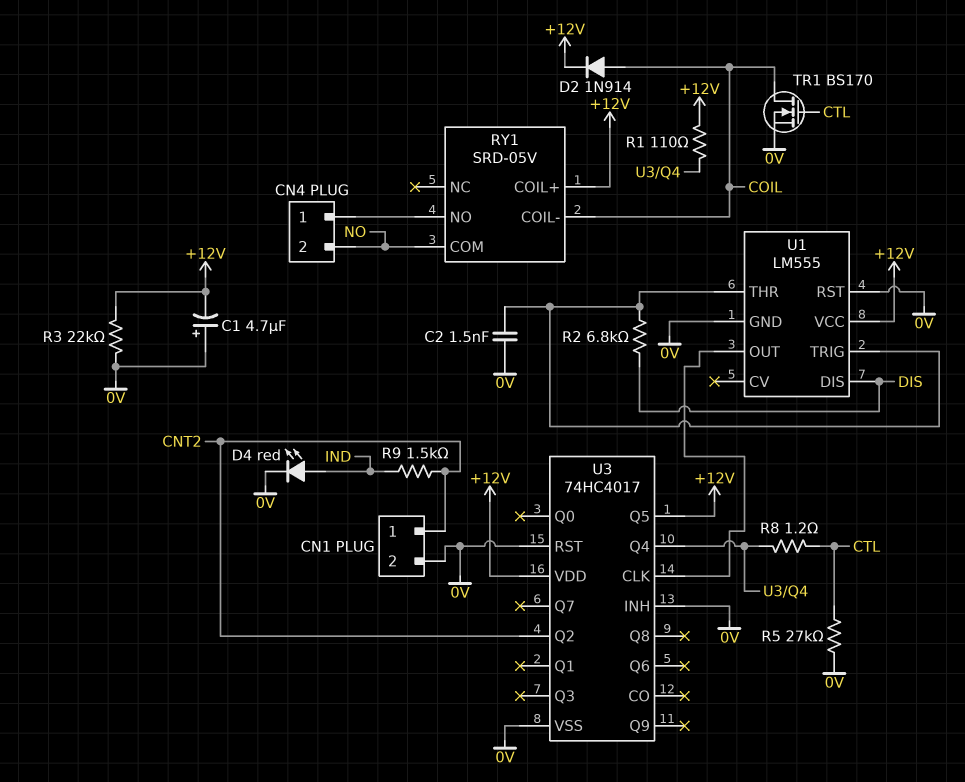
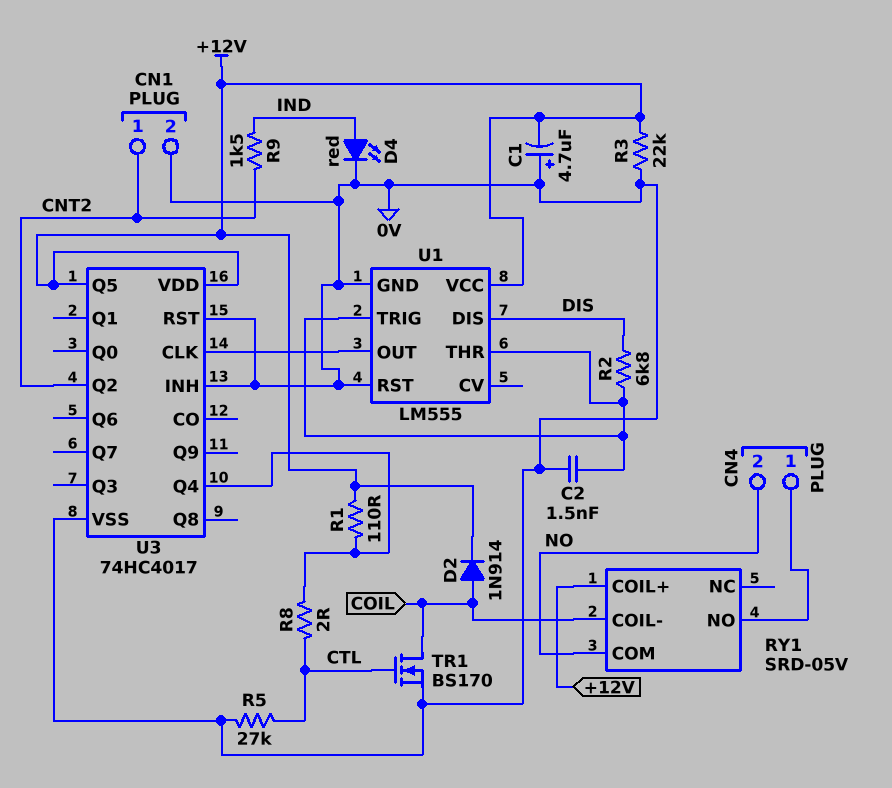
R8: 1.2 (CTL, U3/Q4) -> 2 (CTL, U3/Q4)

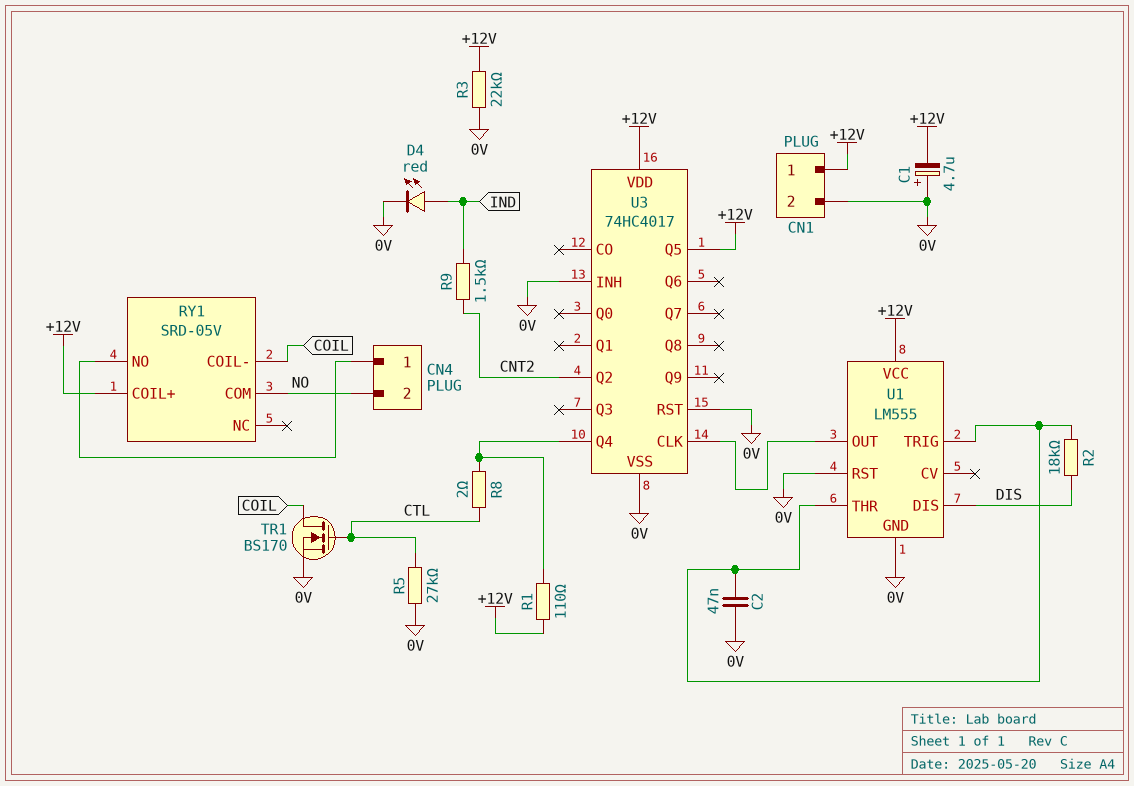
C2: 1.5nF (0V, U1/THR) -> 47nF (0V, U1/THR)
CN1 pin 1: CNT2 -> +12V
D2: diode 1N914 (A COIL, K +12V) -> none
R2: 6.8k (DIS, U1/THR) -> 18k (DIS, U1/THR)

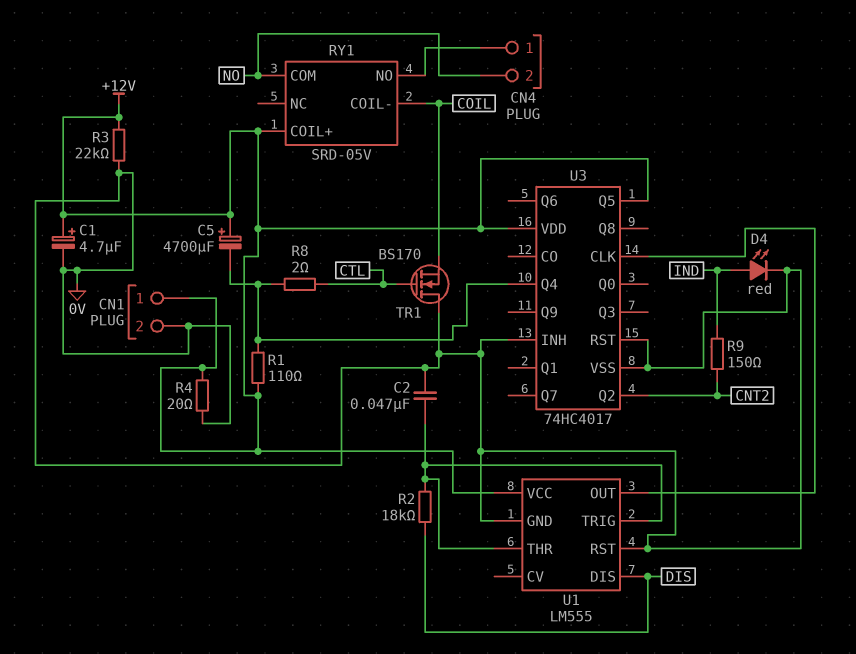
C1: 4.7uF (plus 0V, minus +12V) -> 4.7uF (plus +12V, minus 0V)
C5: none -> 4700uF (plus +12V, minus U3/Q4)
R4: none -> 20 (+12V, 0V)
R5: 27k (0V, CTL) -> none
R9: 1.5k (CNT2, IND) -> 150 (CNT2, IND)
TR1: NMOS BS170 (G CTL, D COIL, S 0V) -> NMOS BS170 (G CTL, D 0V, S COIL)

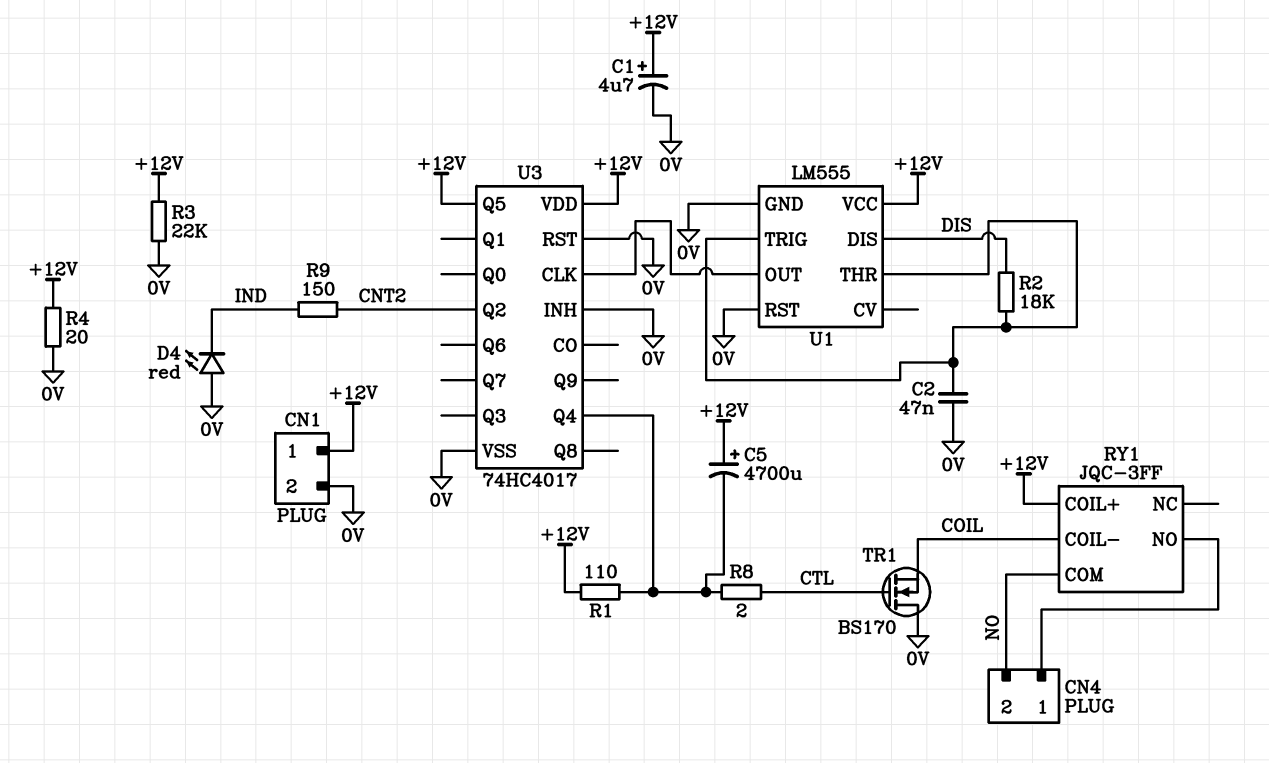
D4: LED red (A IND, K 0V) -> LED red (A 0V, K IND)
RY1: SRD-05V -> JQC-3FF

